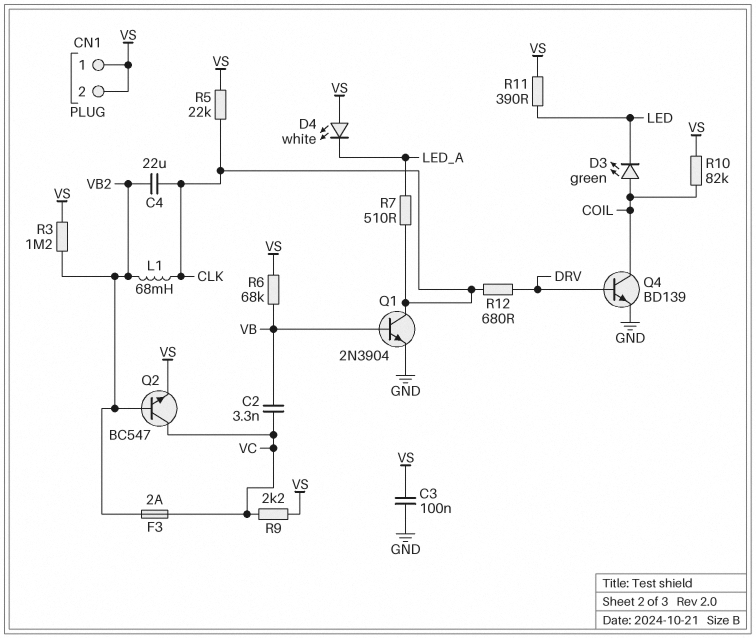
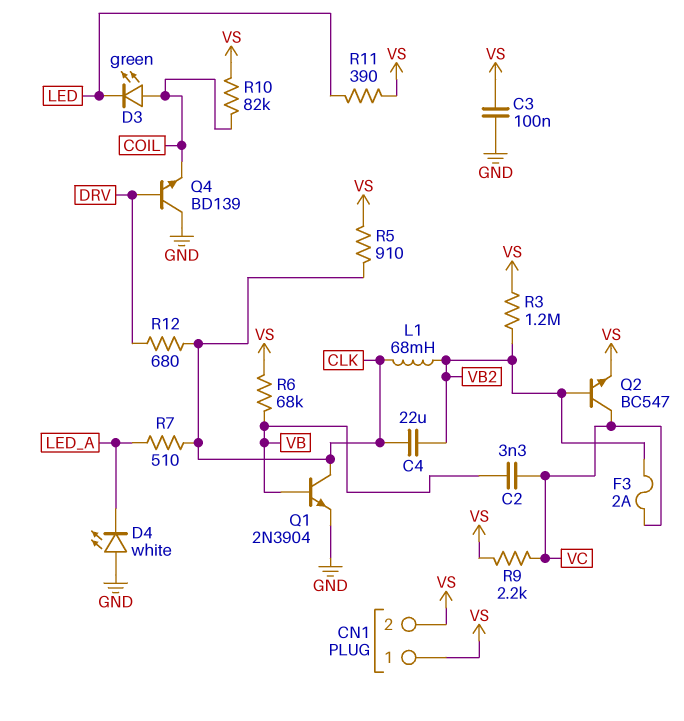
D4: LED white (A VS, K LED_A) -> LED white (A GND, K LED_A)
Q4: NPN BD139 (B DRV, C COIL, E GND) -> NPN BD139 (B DRV, C GND, E COIL)
R5: 22k (CLK, VS) -> 910 (CLK, VS)

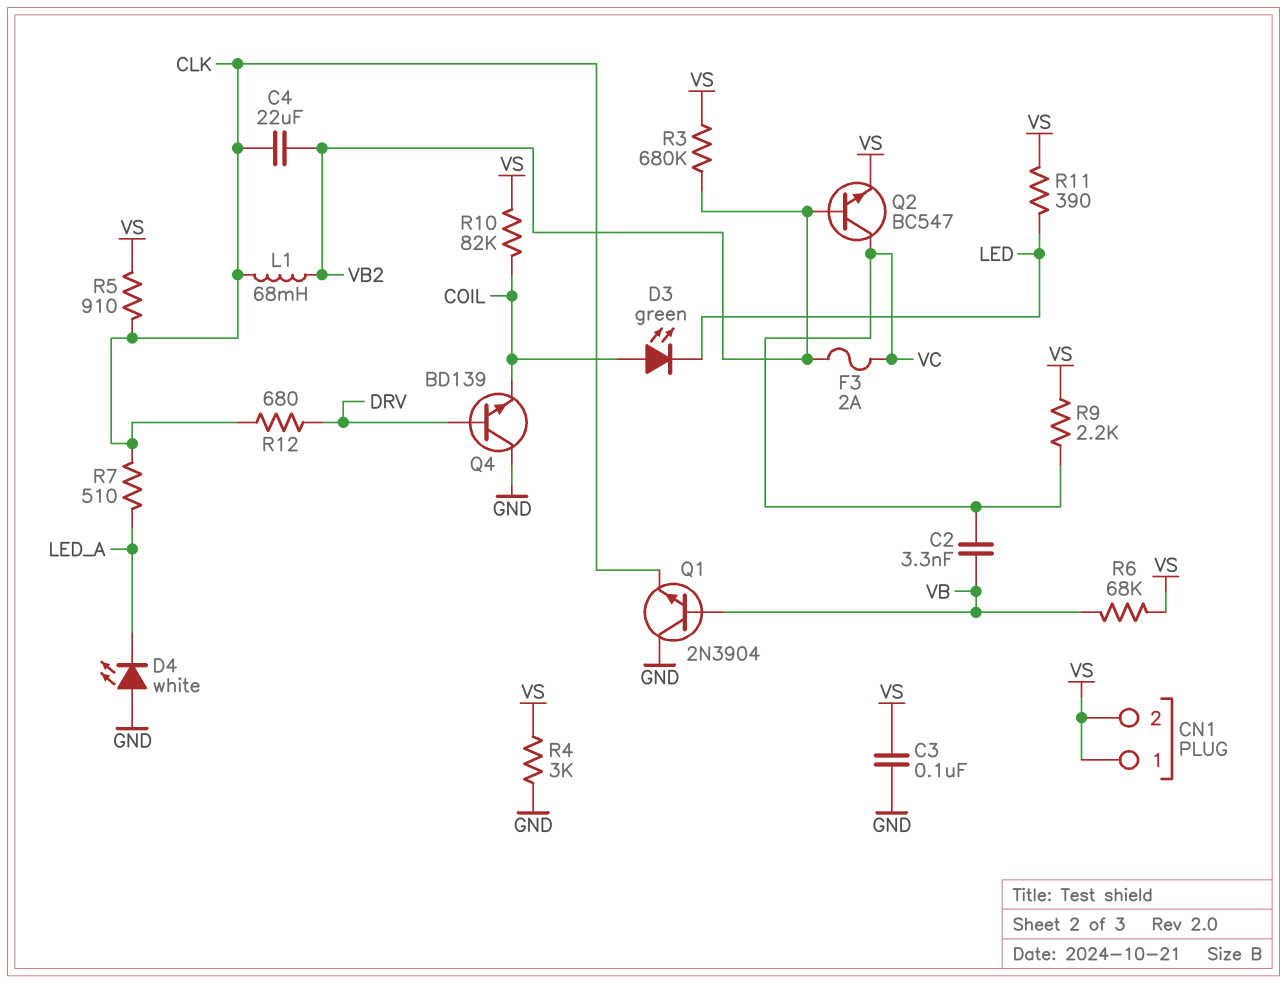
Q1: NPN 2N3904 (B VB, C CLK, E GND) -> NPN 2N3904 (B VB, C GND, E CLK)
R3: 1.2M (VB2, VS) -> 680k (VB2, VS)
R4: none -> 3k (GND, VS)

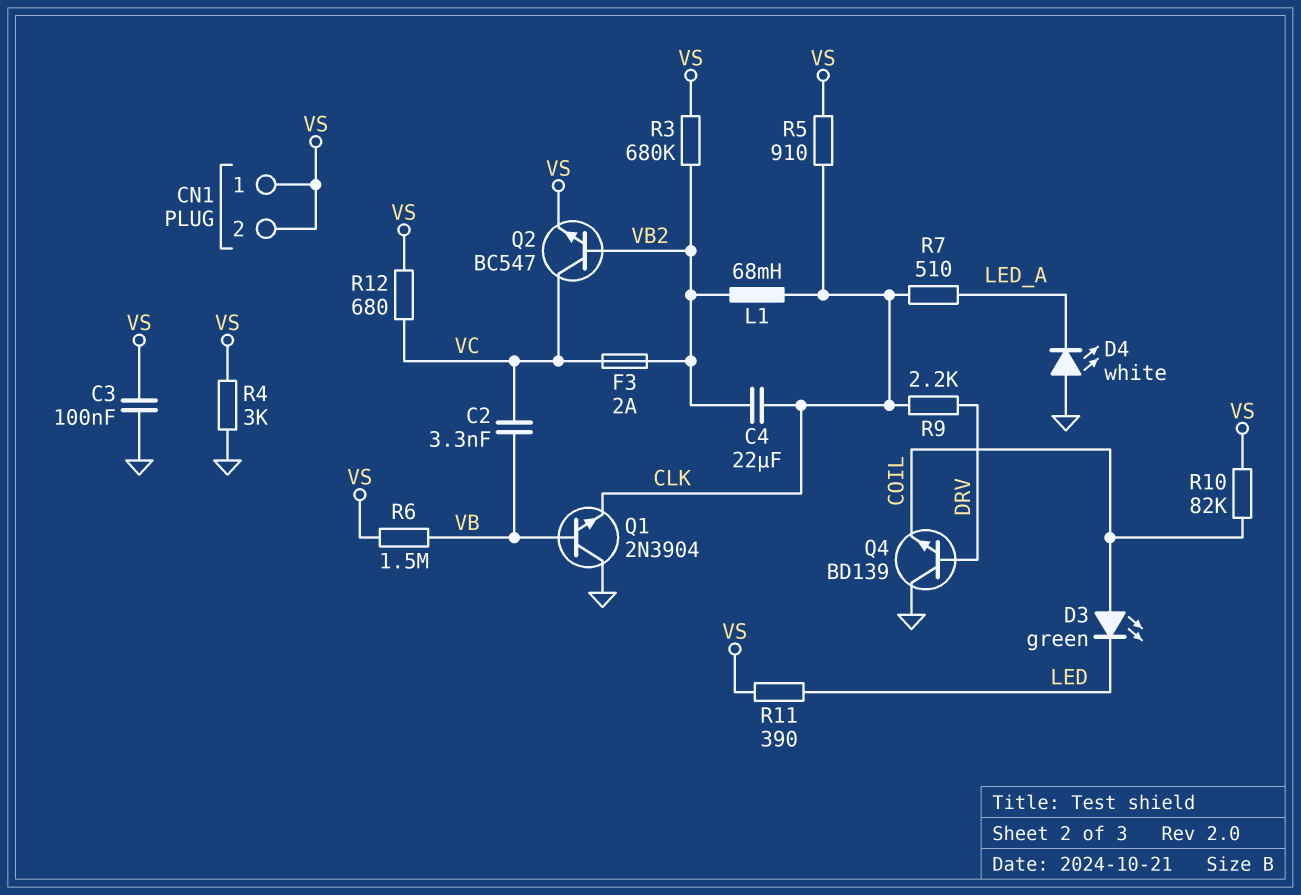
R6: 68k (VB, VS) -> 1.5M (VB, VS)
R9: 2.2k (VC, VS) -> 2.2k (CLK, DRV)
R12: 680 (CLK, DRV) -> 680 (VC, VS)

